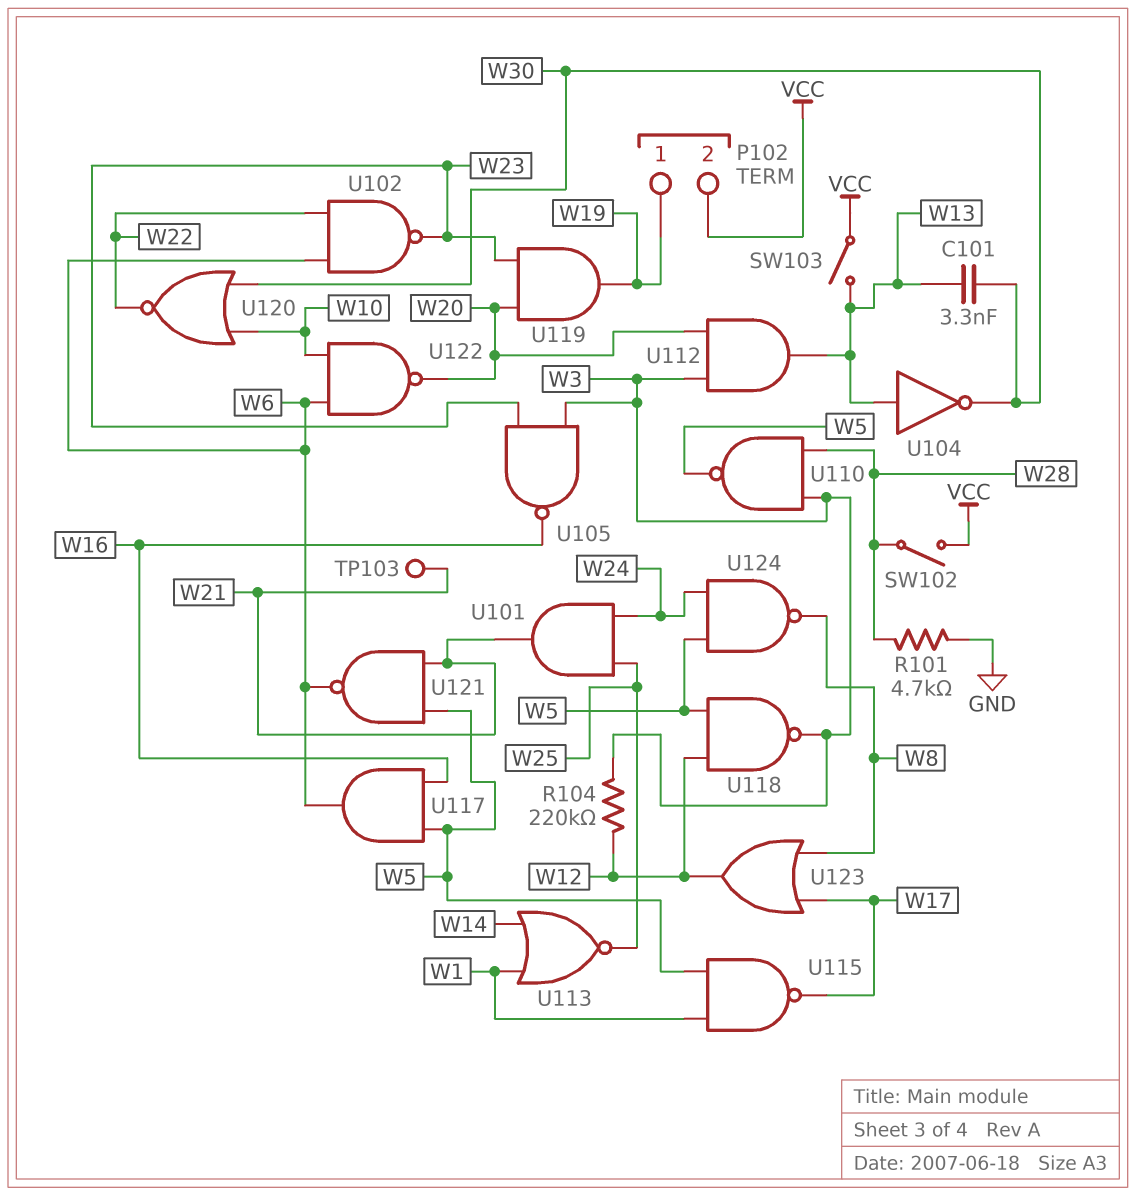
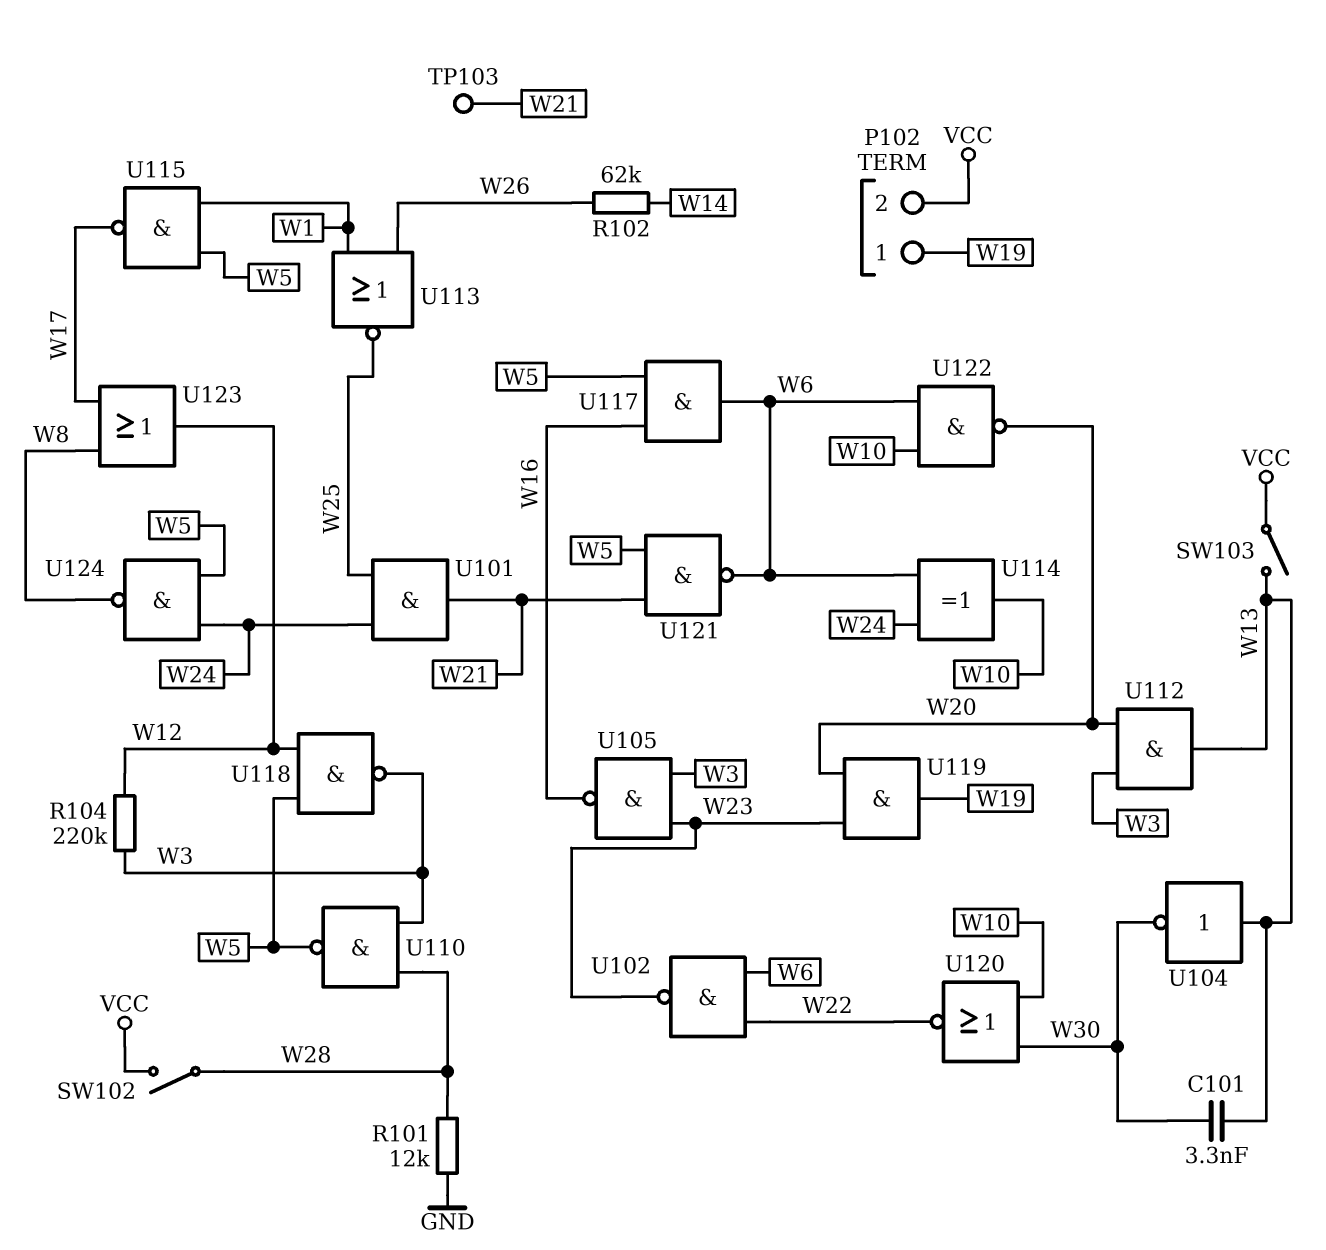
R101: 4.7k (GND, W28) -> 12k (GND, W28)
R102: none -> 62k (W14, W26)
U113: NOR (in W1, in W14, out W25) -> NOR (in W1, in W26, out W25)
U114: none -> XOR (in W6, in W24, out W10)

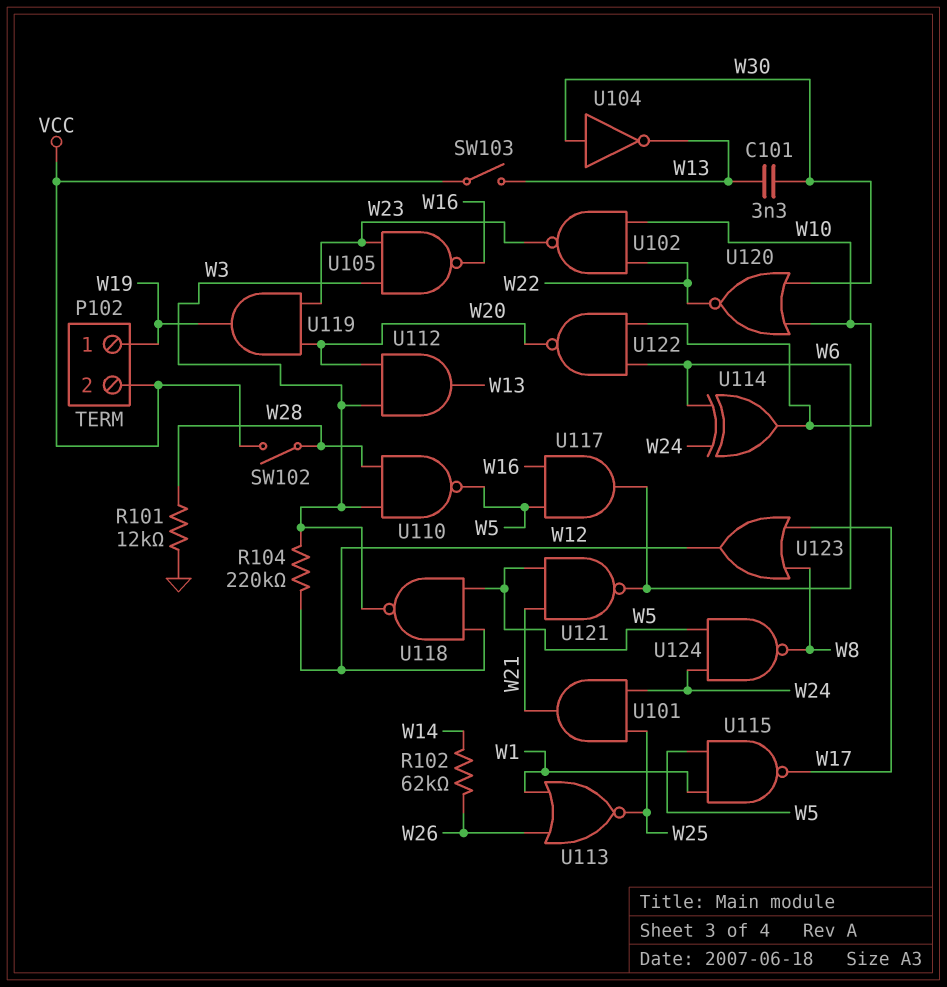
TP103: test point (W21) -> none
U102: NAND (in W6, in W22, out W23) -> NAND (in W10, in W22, out W23)
U104: NOT (in W13, out W30) -> NOT (in W30, out W13)

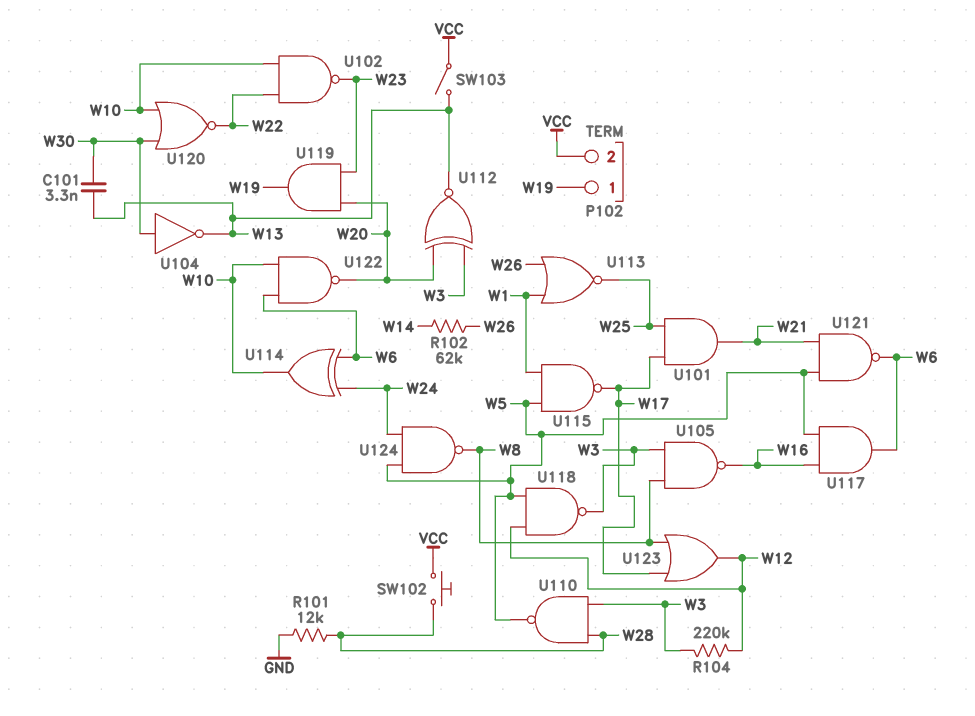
SW102: switch (VCC, W28) -> button (VCC, W28)
U101: AND (in W24, in W25, out W21) -> AND (in W17, in W25, out W21)
U105: NAND (in W3, in W23, out W16) -> NAND (in W3, in W8, out W16)
U112: AND (in W3, in W20, out W13) -> XNOR (in W3, in W20, out W13)

